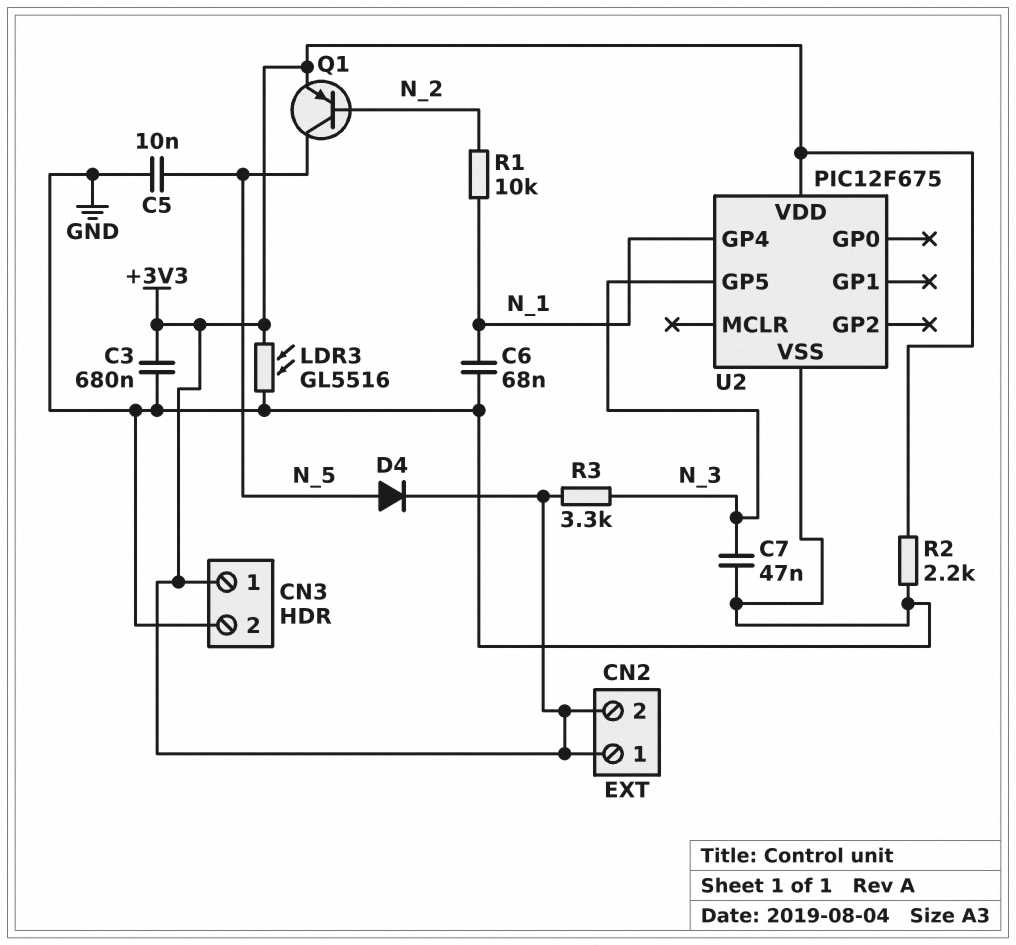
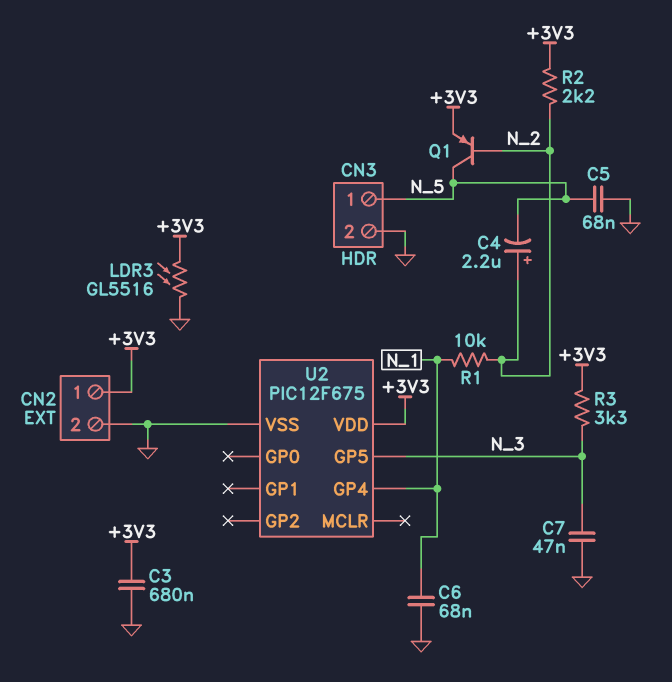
C4: none -> 2.2uF (plus N_2, minus N_5)
C5: 10nF (GND, N_5) -> 68nF (GND, N_5)
CN2 pin 2: +3V3 -> GND
CN3 pin 1: +3V3 -> N_5
D4: diode (A N_5, K +3V3) -> none
R2: 2.2k (+3V3, GND) -> 2.2k (+3V3, N_2)

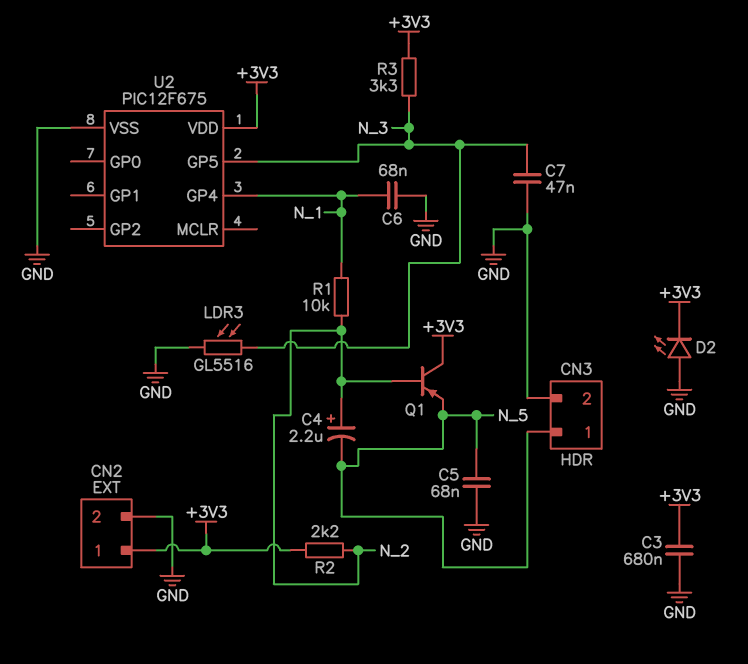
D2: none -> LED (A GND, K +3V3)
LDR3: GL5516 (+3V3, GND) -> GL5516 (GND, N_3)
Q1: PNP (B N_2, C N_5, E +3V3) -> PNP (B N_2, C +3V3, E N_5)

